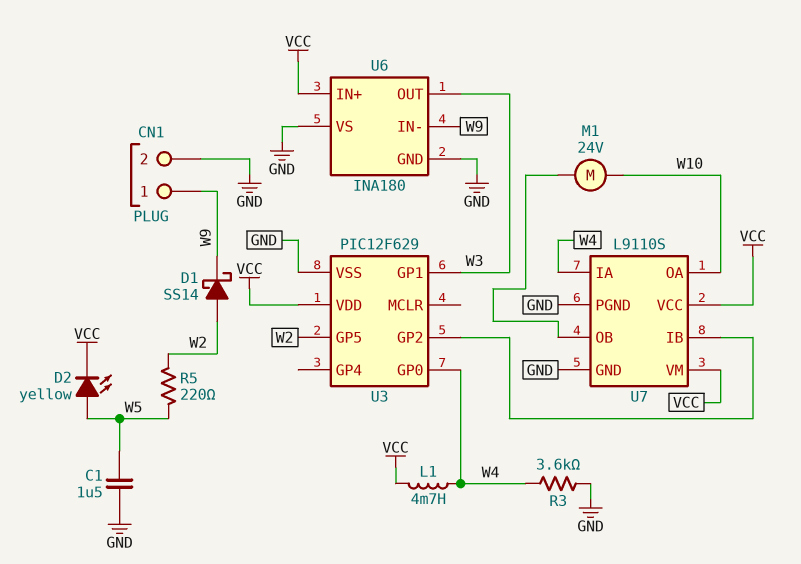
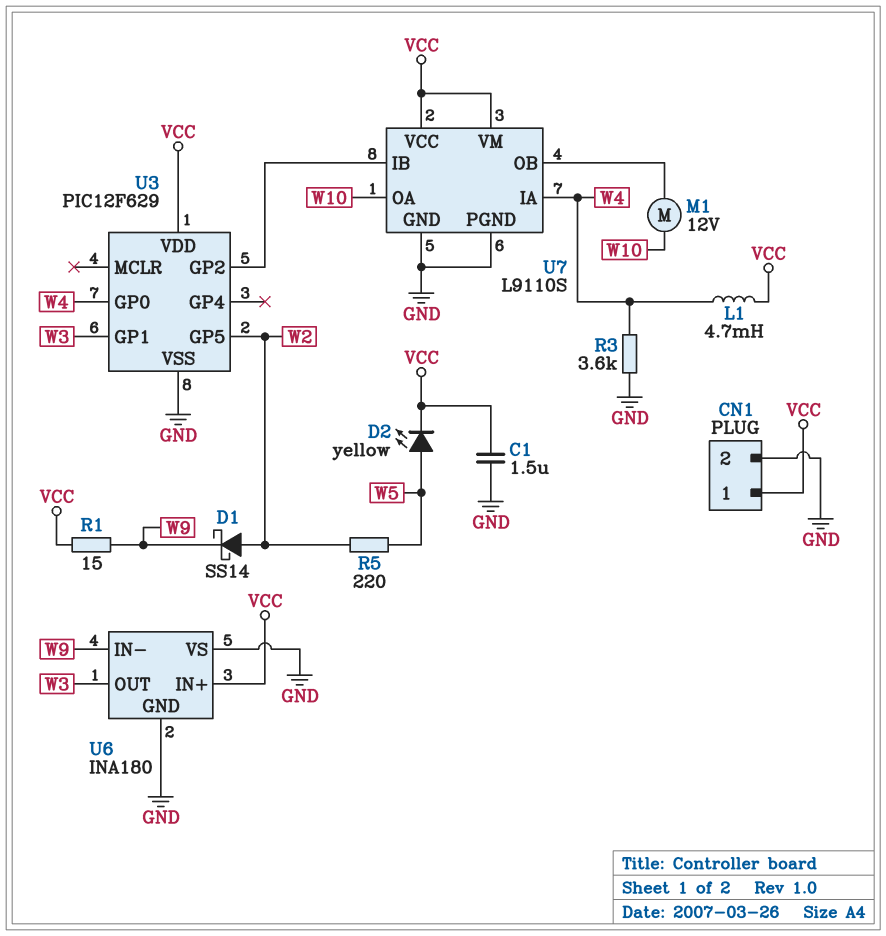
C1: 1.5uF (GND, W5) -> 1.5uF (GND, VCC)
CN1 pin 1: W9 -> VCC
M1: motor 24V (U7/OB, W10) -> motor 12V (U7/OB, W10)
R1: none -> 15 (VCC, W9)

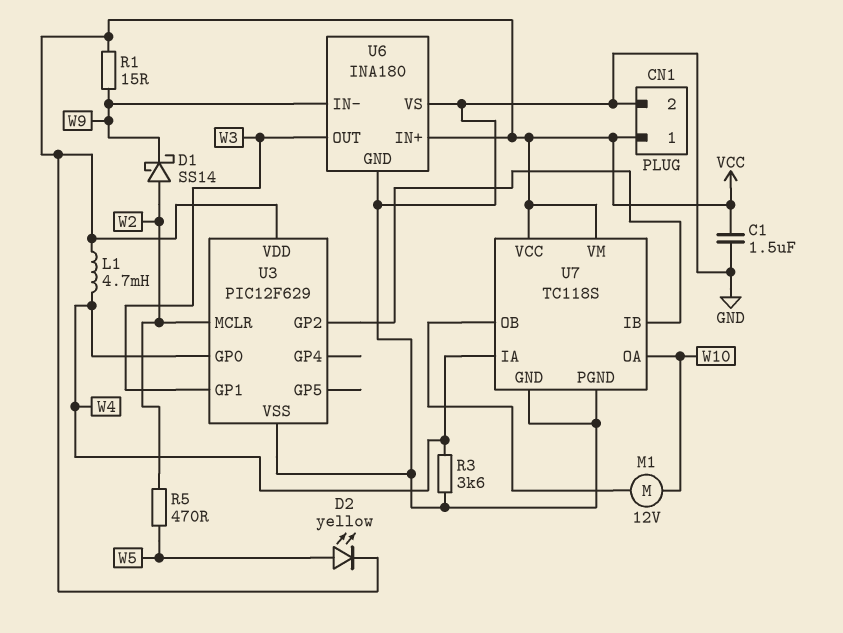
R5: 220 (W2, W5) -> 470 (W2, W5)
U3 pin GP5: W2 -> none
U3 pin MCLR: none -> W2
U7: L9110S -> TC118S

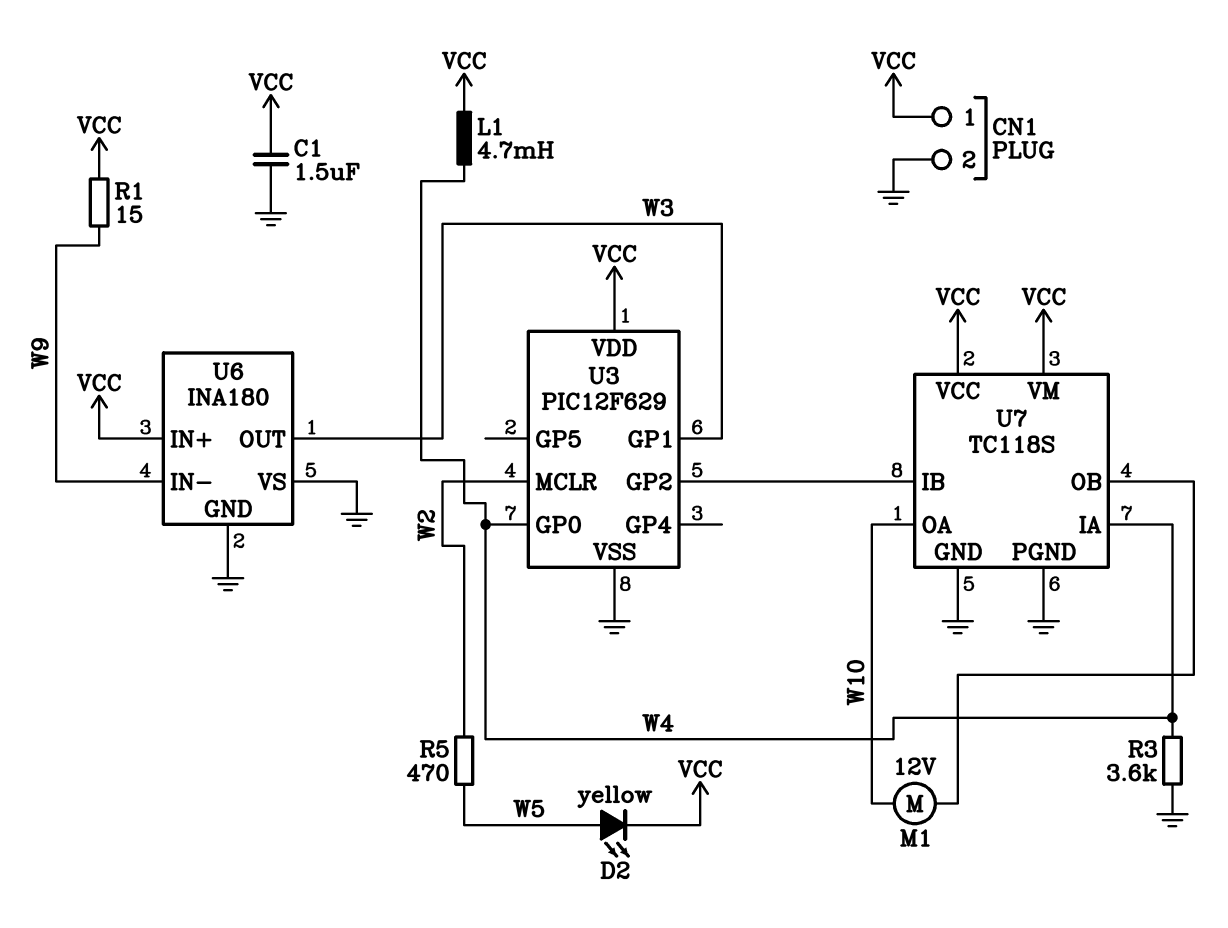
D1: schottky SS14 (A W2, K W9) -> none

